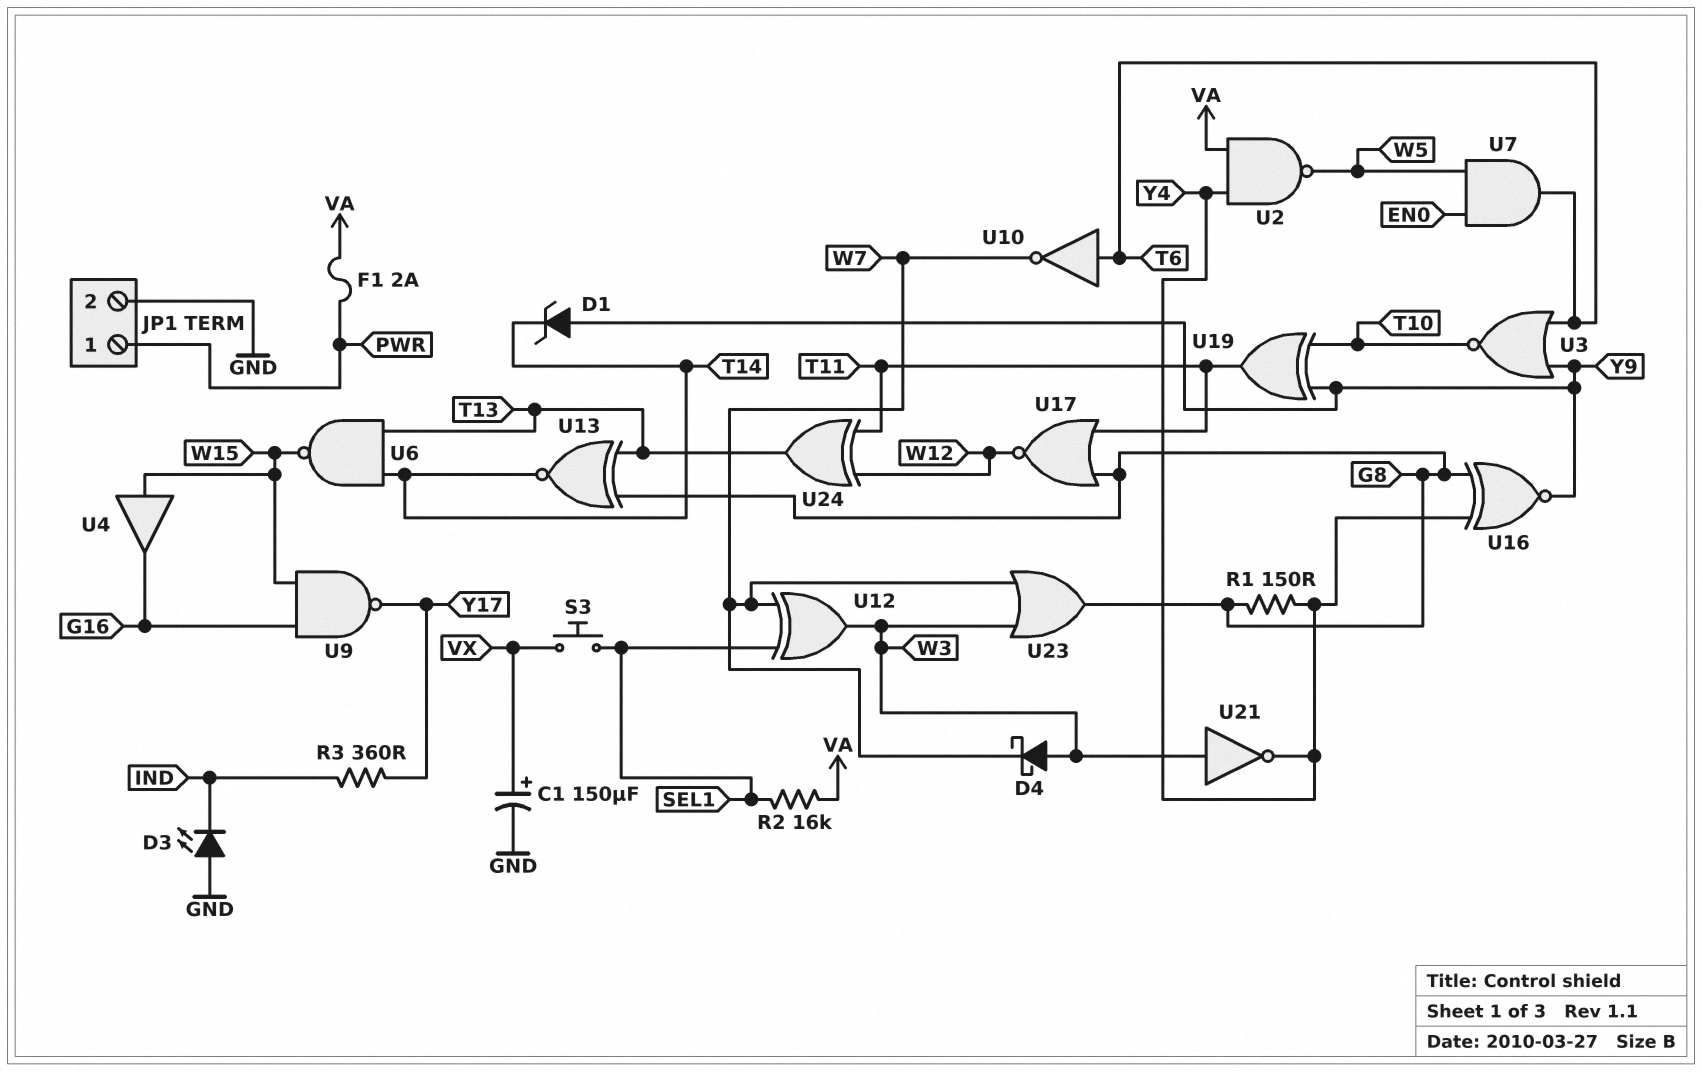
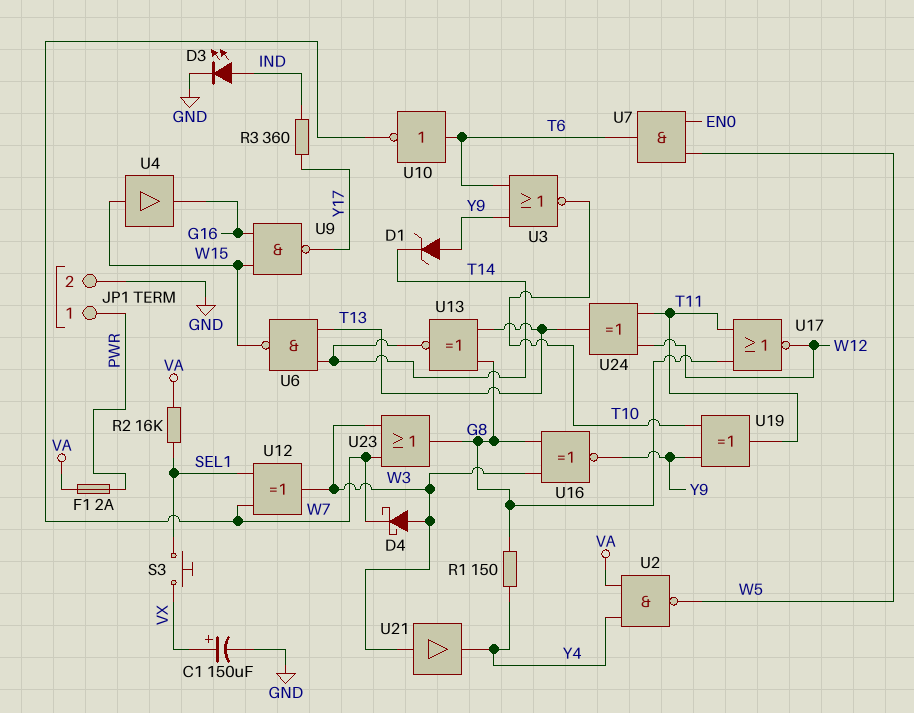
D3: LED (A GND, K IND) -> LED (A IND, K GND)
U16: XNOR (in G8, in Y4, out Y9) -> XNOR (in G8, in W3, out Y9)
U21: NOT (in W3, out Y4) -> buffer (in W3, out Y4)

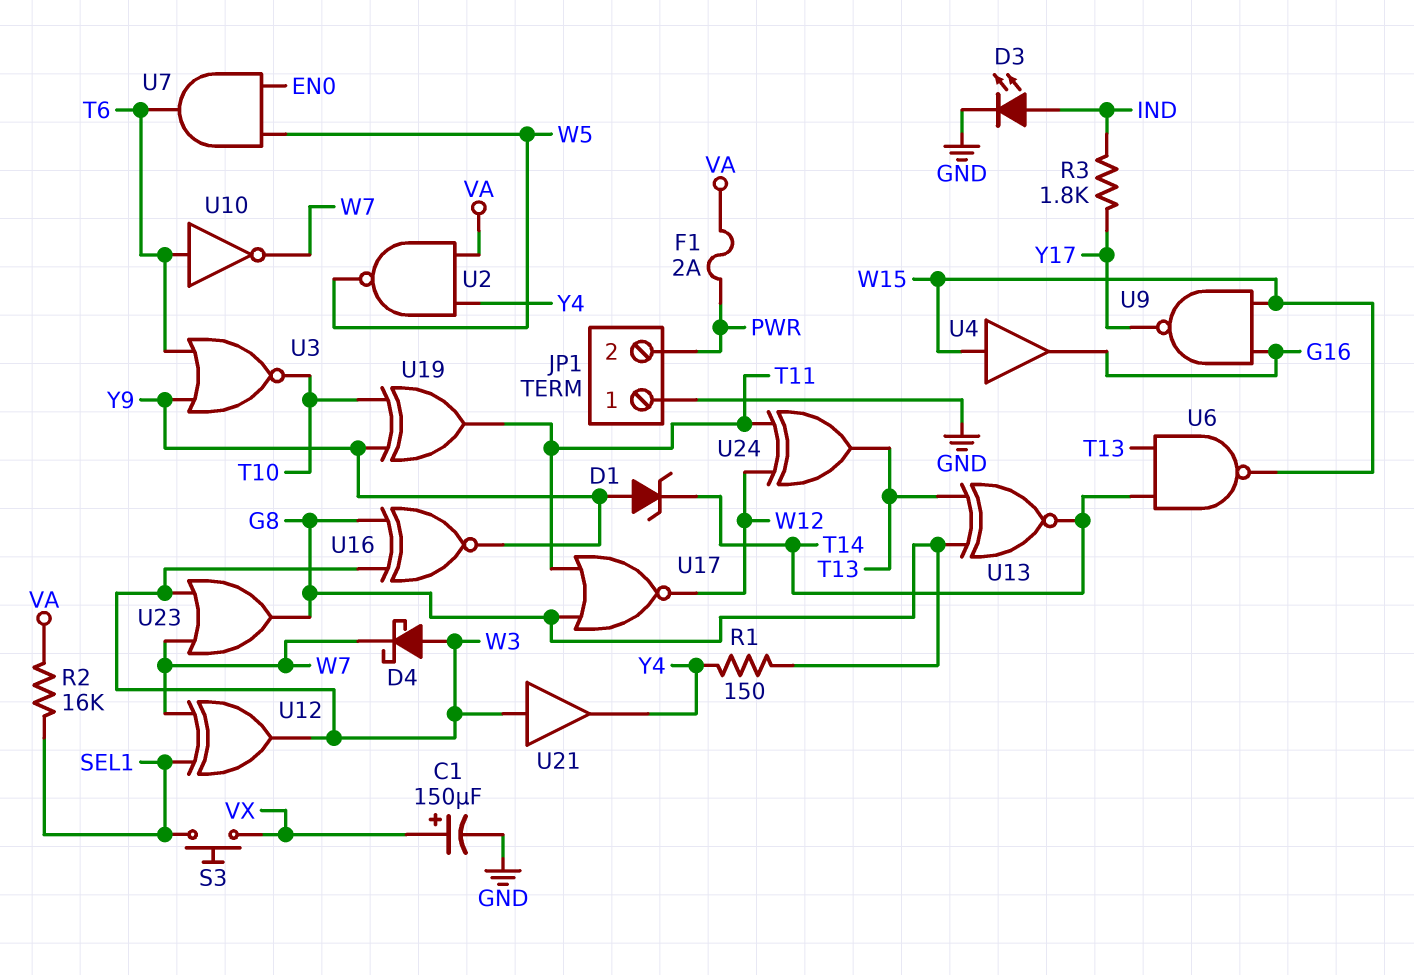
JP1 pin 1: PWR -> GND
JP1 pin 2: GND -> PWR
R3: 360 (IND, Y17) -> 1.8k (IND, Y17)

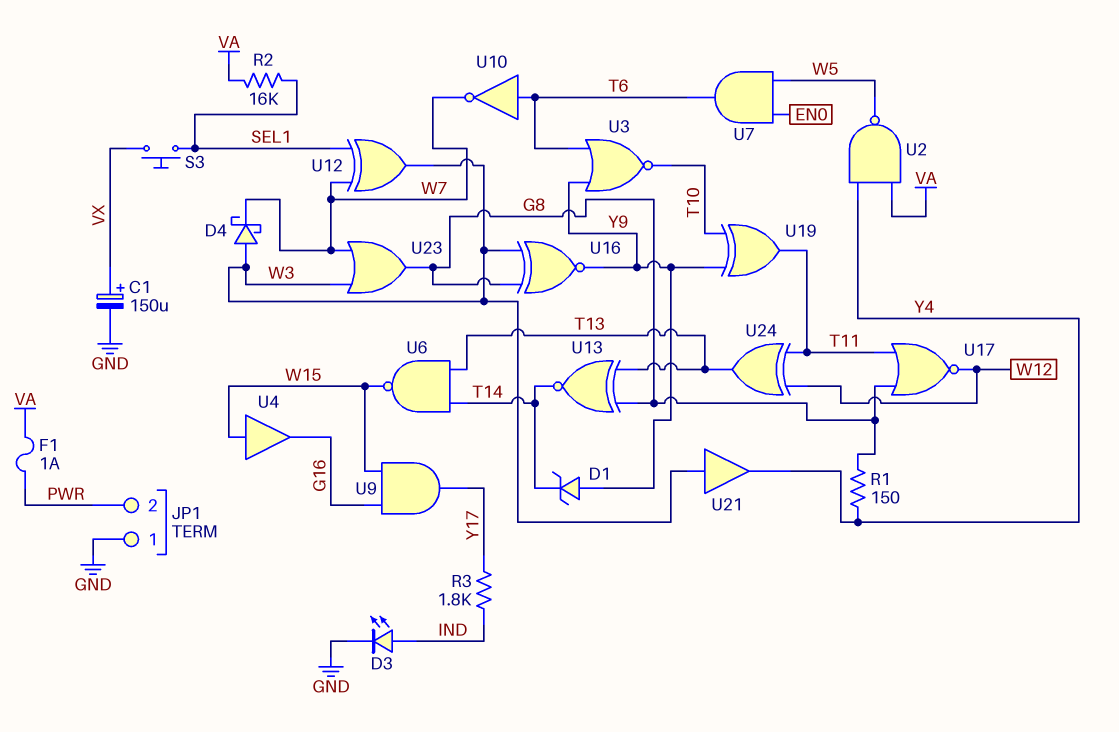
F1: 2A (PWR, VA) -> 1A (PWR, VA)
U9: NAND (in G16, in W15, out Y17) -> AND (in G16, in W15, out Y17)

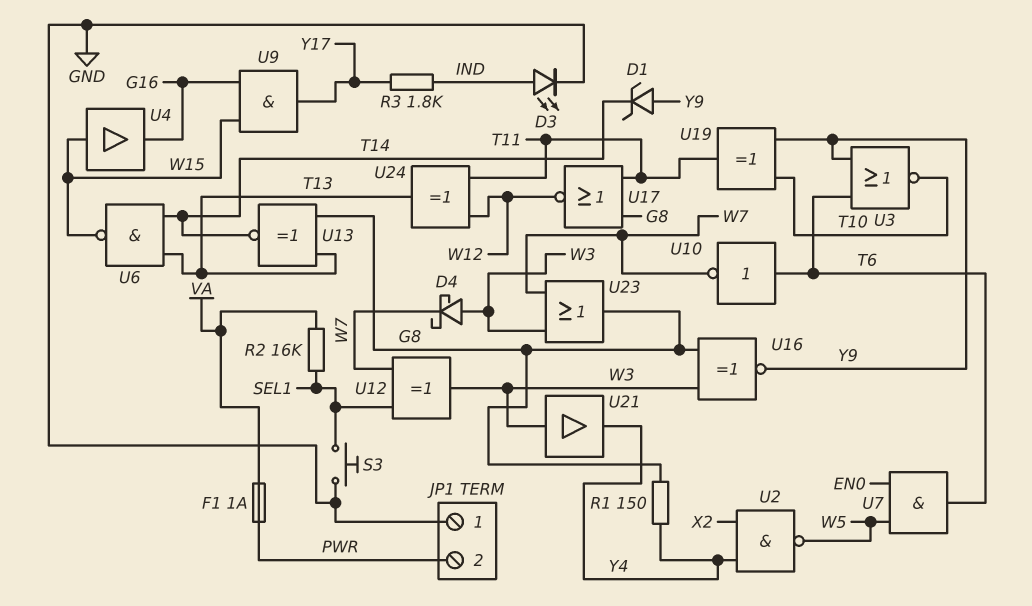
C1: 150uF (plus VX, minus GND) -> none
S3: button (SEL1, VX) -> button (GND, SEL1)
U2: NAND (in VA, in Y4, out W5) -> NAND (in X2, in Y4, out W5)

